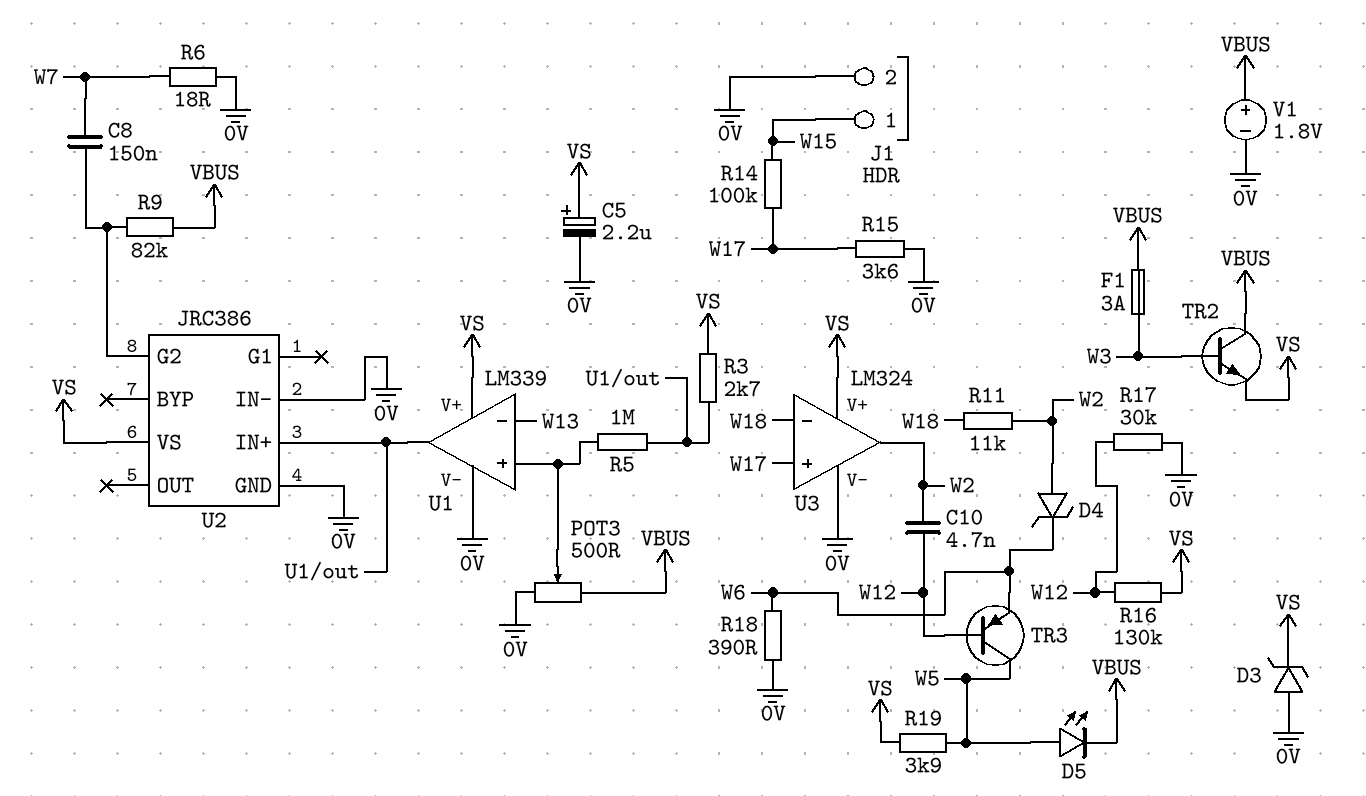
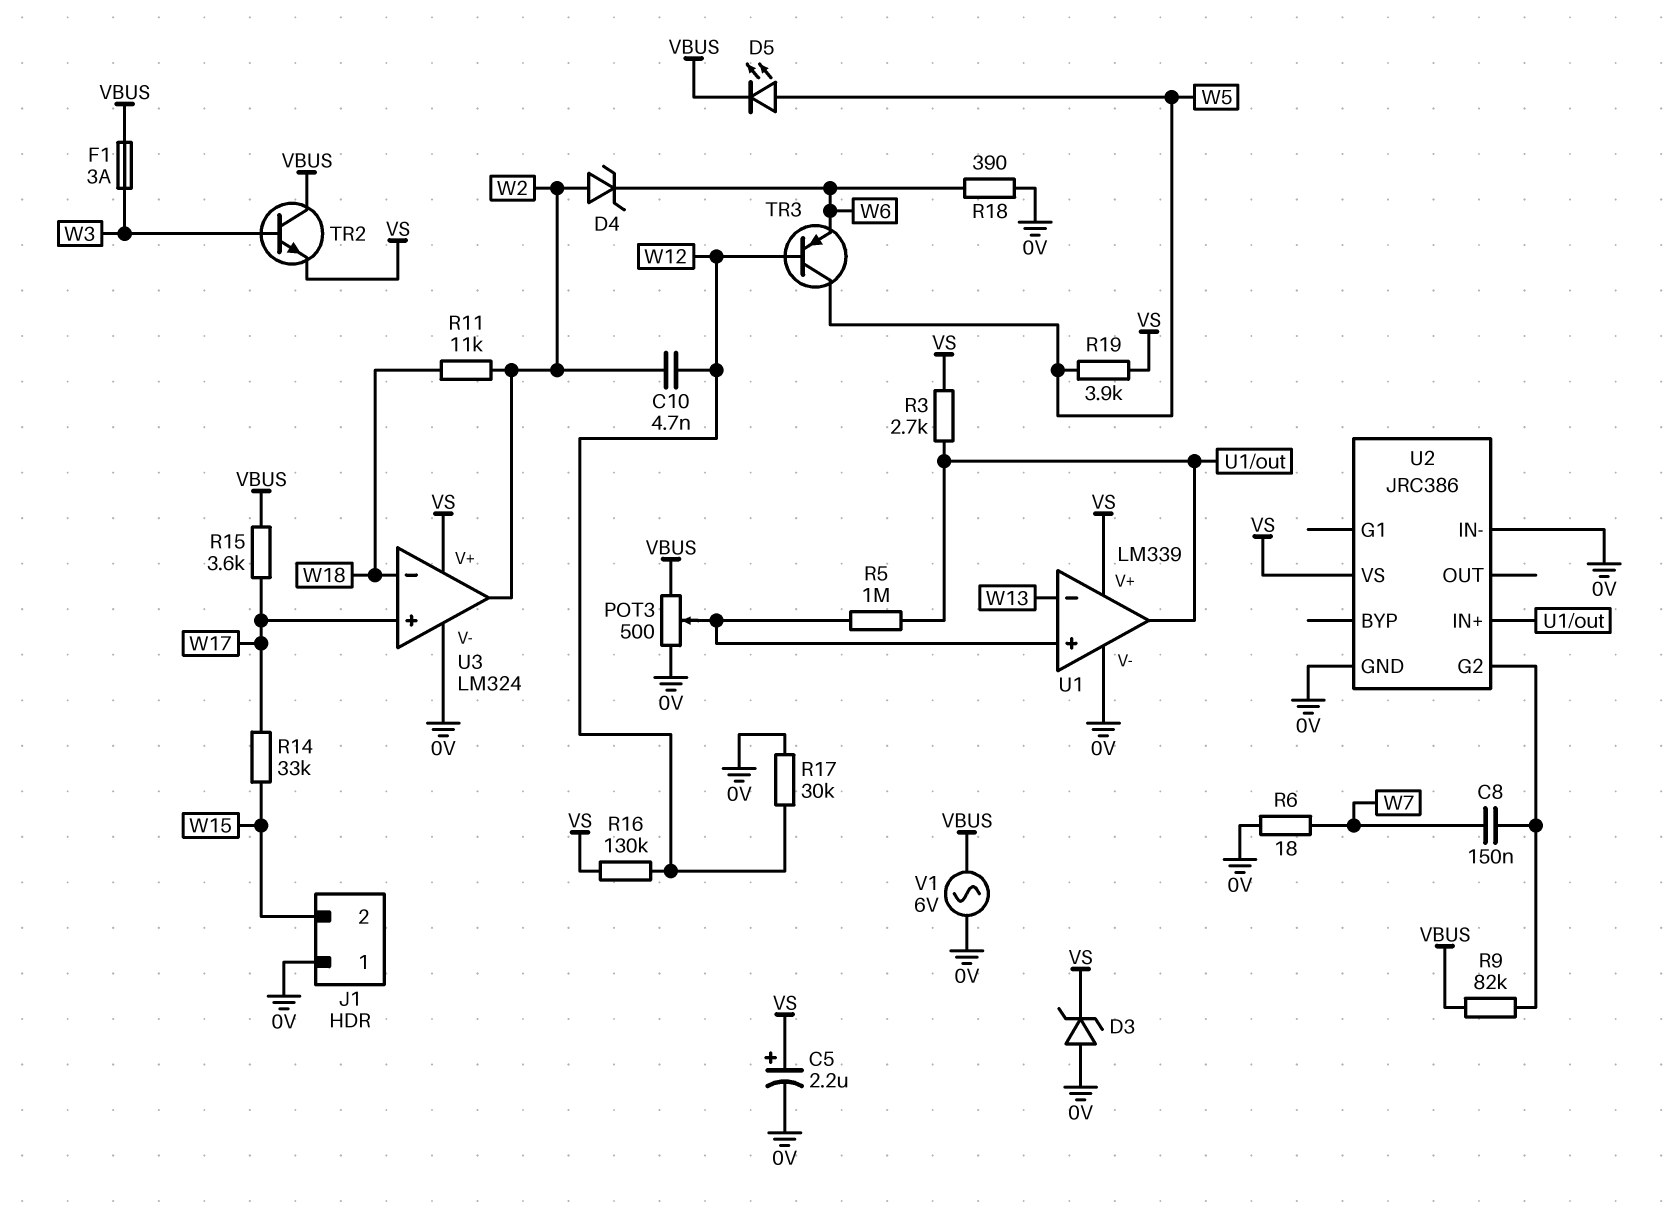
J1 pin 1: W15 -> 0V
J1 pin 2: 0V -> W15
R14: 100k (W15, W17) -> 33k (W15, W17)
R15: 3.6k (0V, W17) -> 3.6k (VBUS, W17)
V1: 1.8V (plus VBUS, minus 0V) -> AC 6V (0V, VBUS)

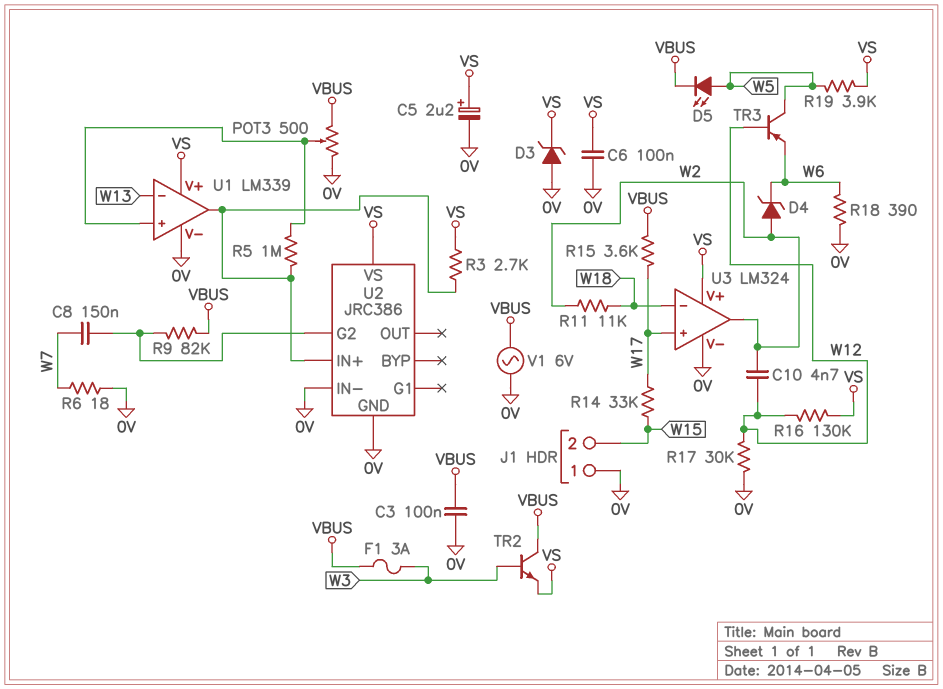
C3: none -> 100nF (0V, VBUS)
C6: none -> 100nF (0V, VS)

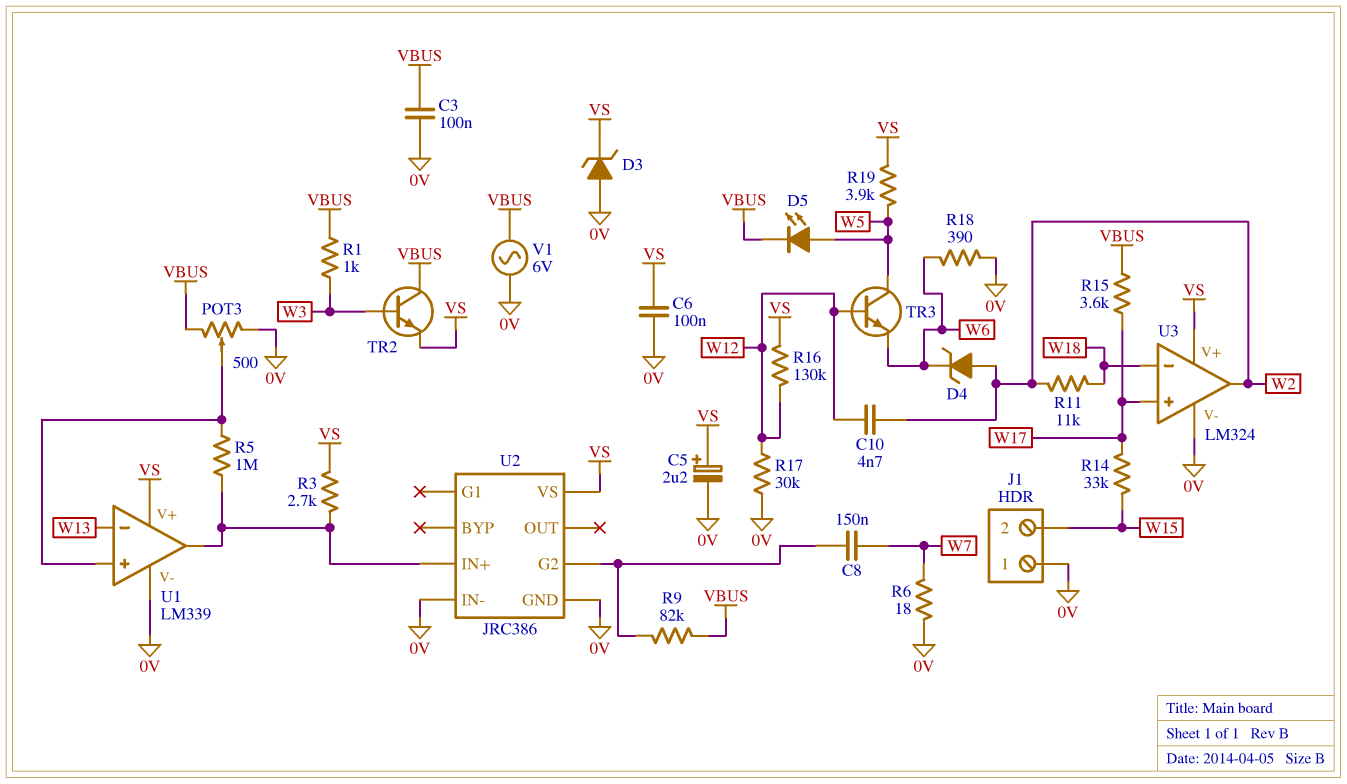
F1: 3A (VBUS, W3) -> none
R1: none -> 1k (VBUS, W3)
TR3: PNP (B W12, C W5, E W6) -> NPN (B W12, C W5, E W6)

